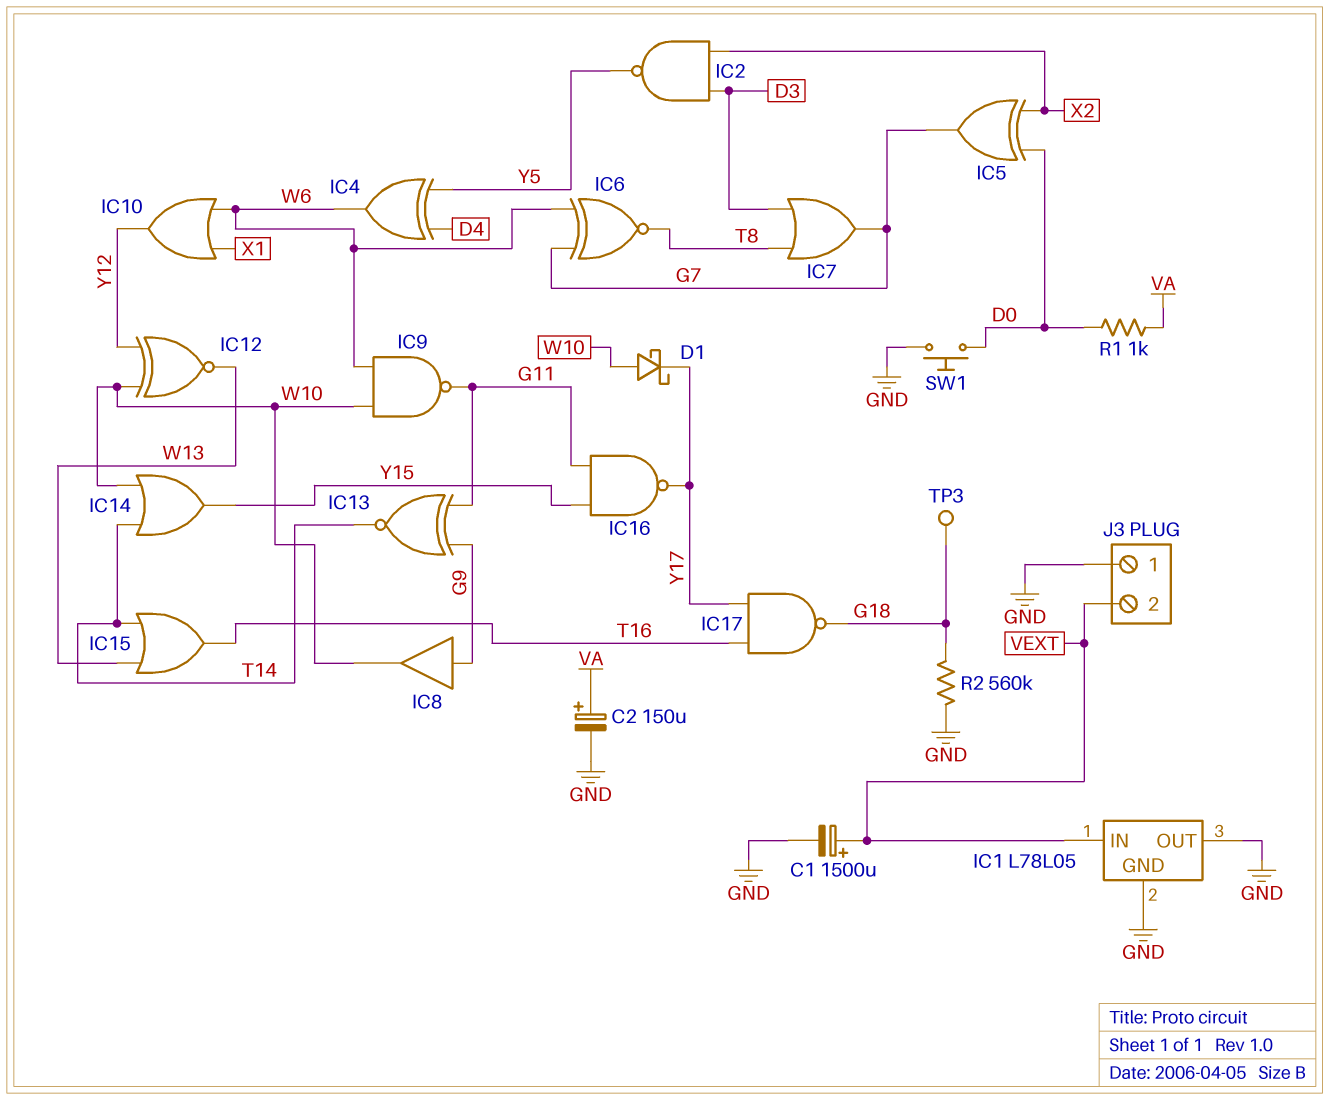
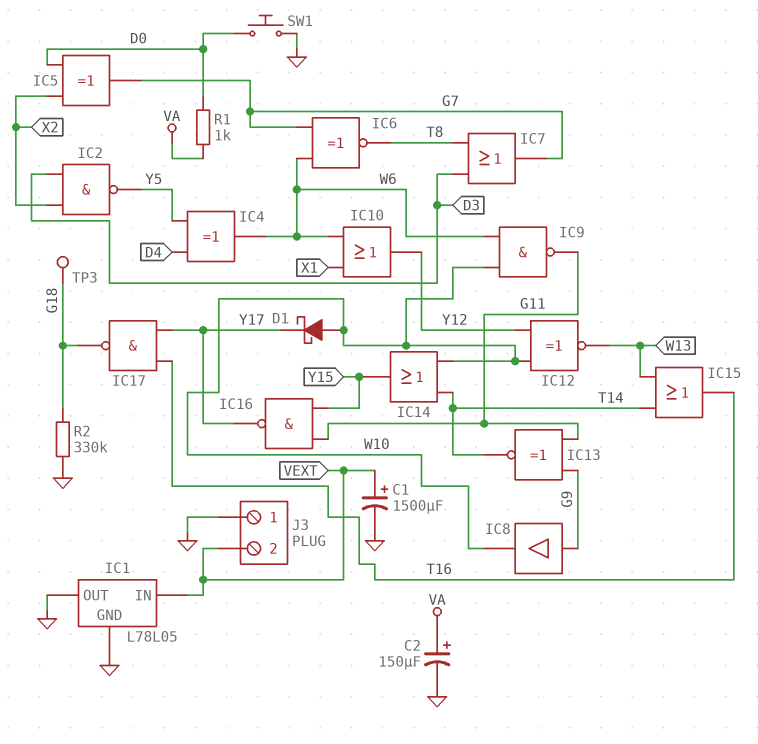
R2: 560k (G18, GND) -> 330k (G18, GND)

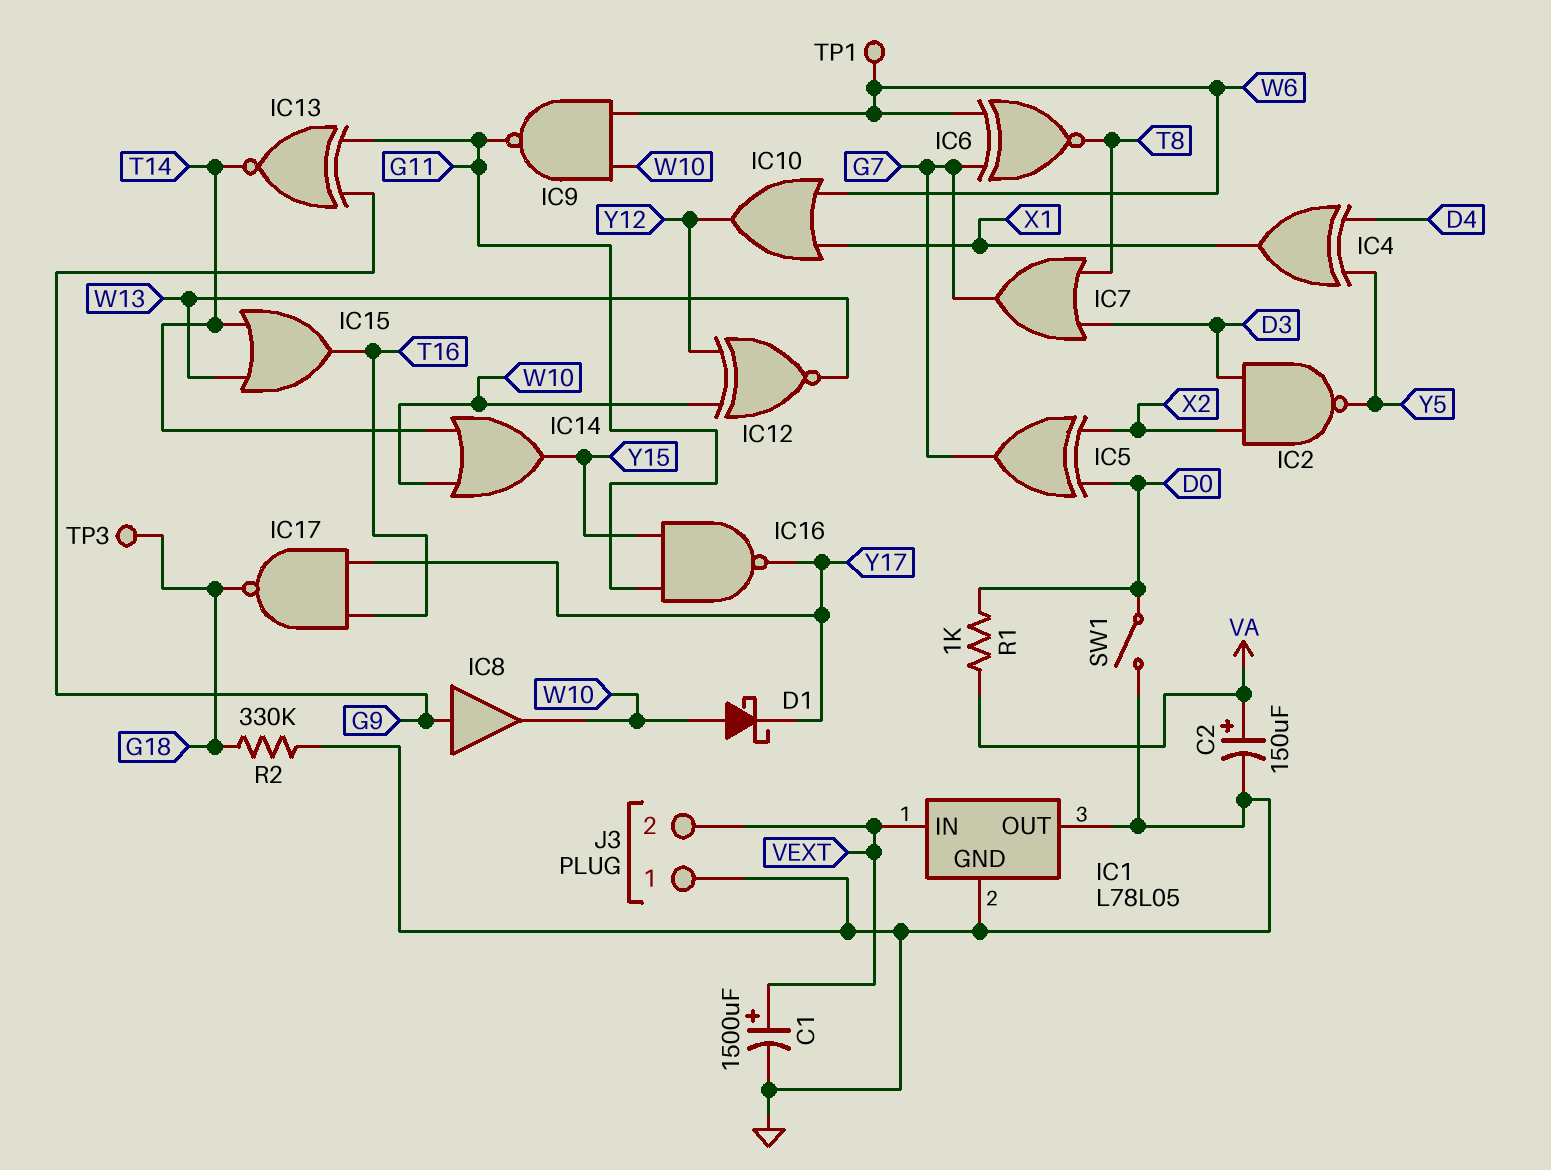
IC4: XOR (in D4, in Y5, out W6) -> XOR (in D4, in Y5, out X1)
SW1: button (D0, GND) -> switch (D0, GND)
TP1: none -> test point (W6)

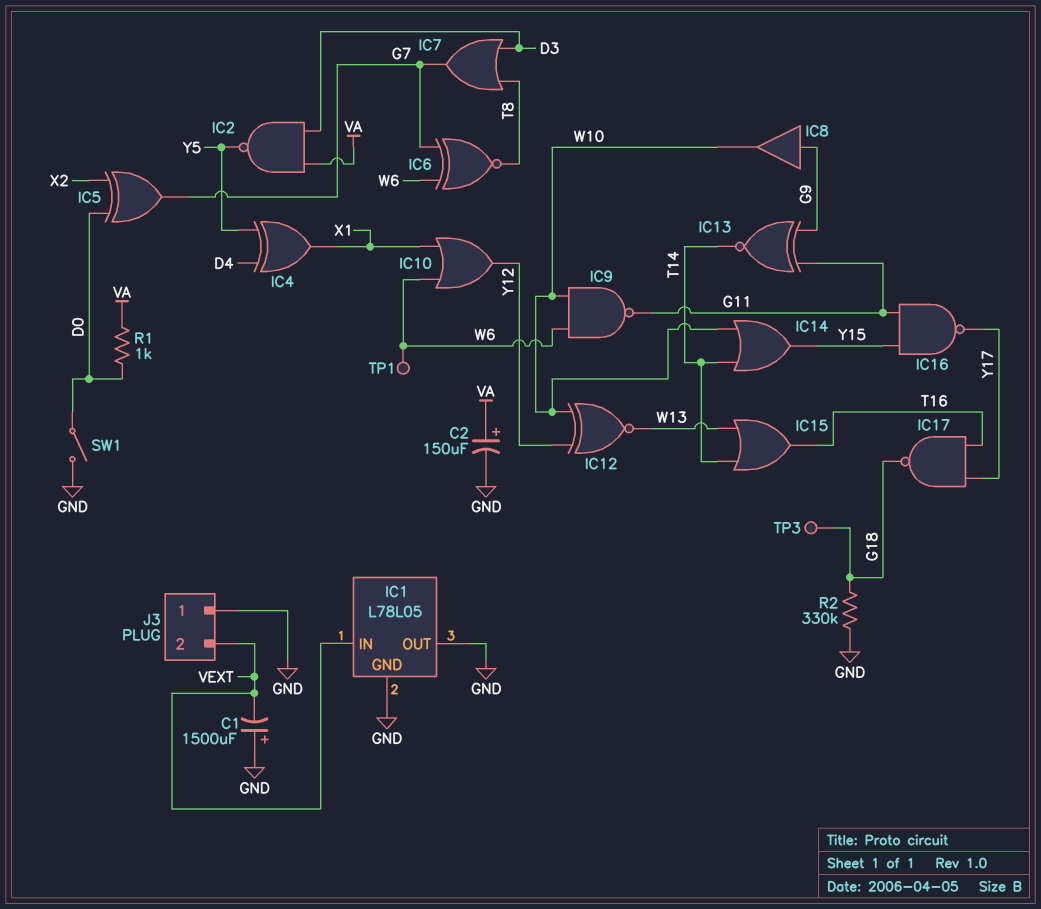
C1: 1500uF (plus VEXT, minus GND) -> 1500uF (plus GND, minus VEXT)
D1: schottky (A W10, K Y17) -> none
IC2: NAND (in D3, in X2, out Y5) -> NAND (in D3, in VA, out Y5)

